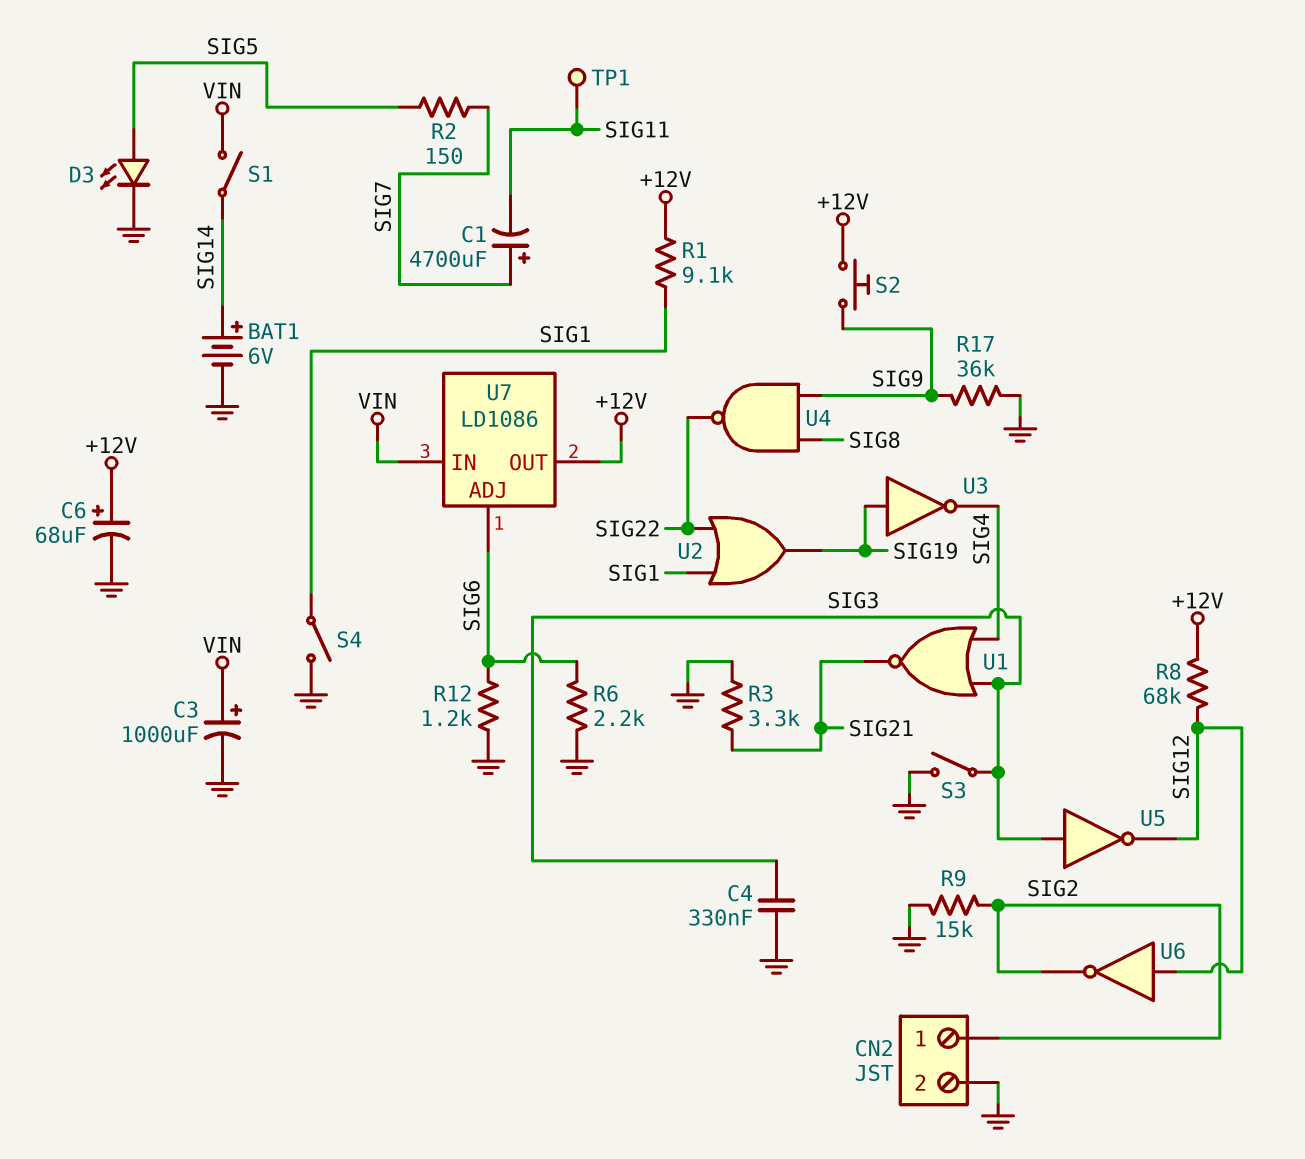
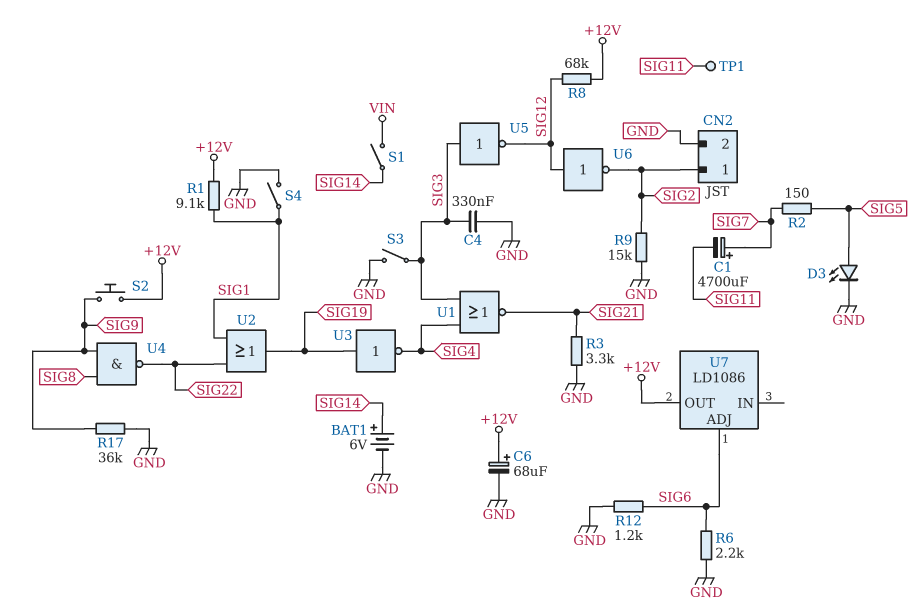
C3: 1000uF (plus VIN, minus GND) -> none
U7 pin IN: VIN -> none

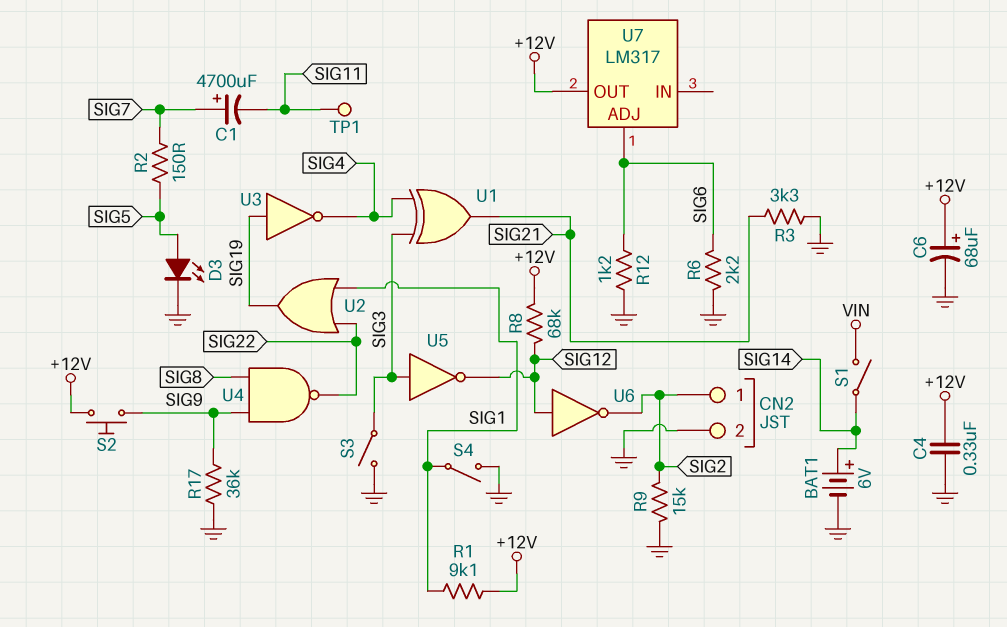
C4: 330nF (GND, SIG3) -> 330nF (+12V, GND)
U1: NOR (in SIG3, in SIG4, out SIG21) -> XOR (in SIG3, in SIG4, out SIG21)
U7: LD1086 -> LM317

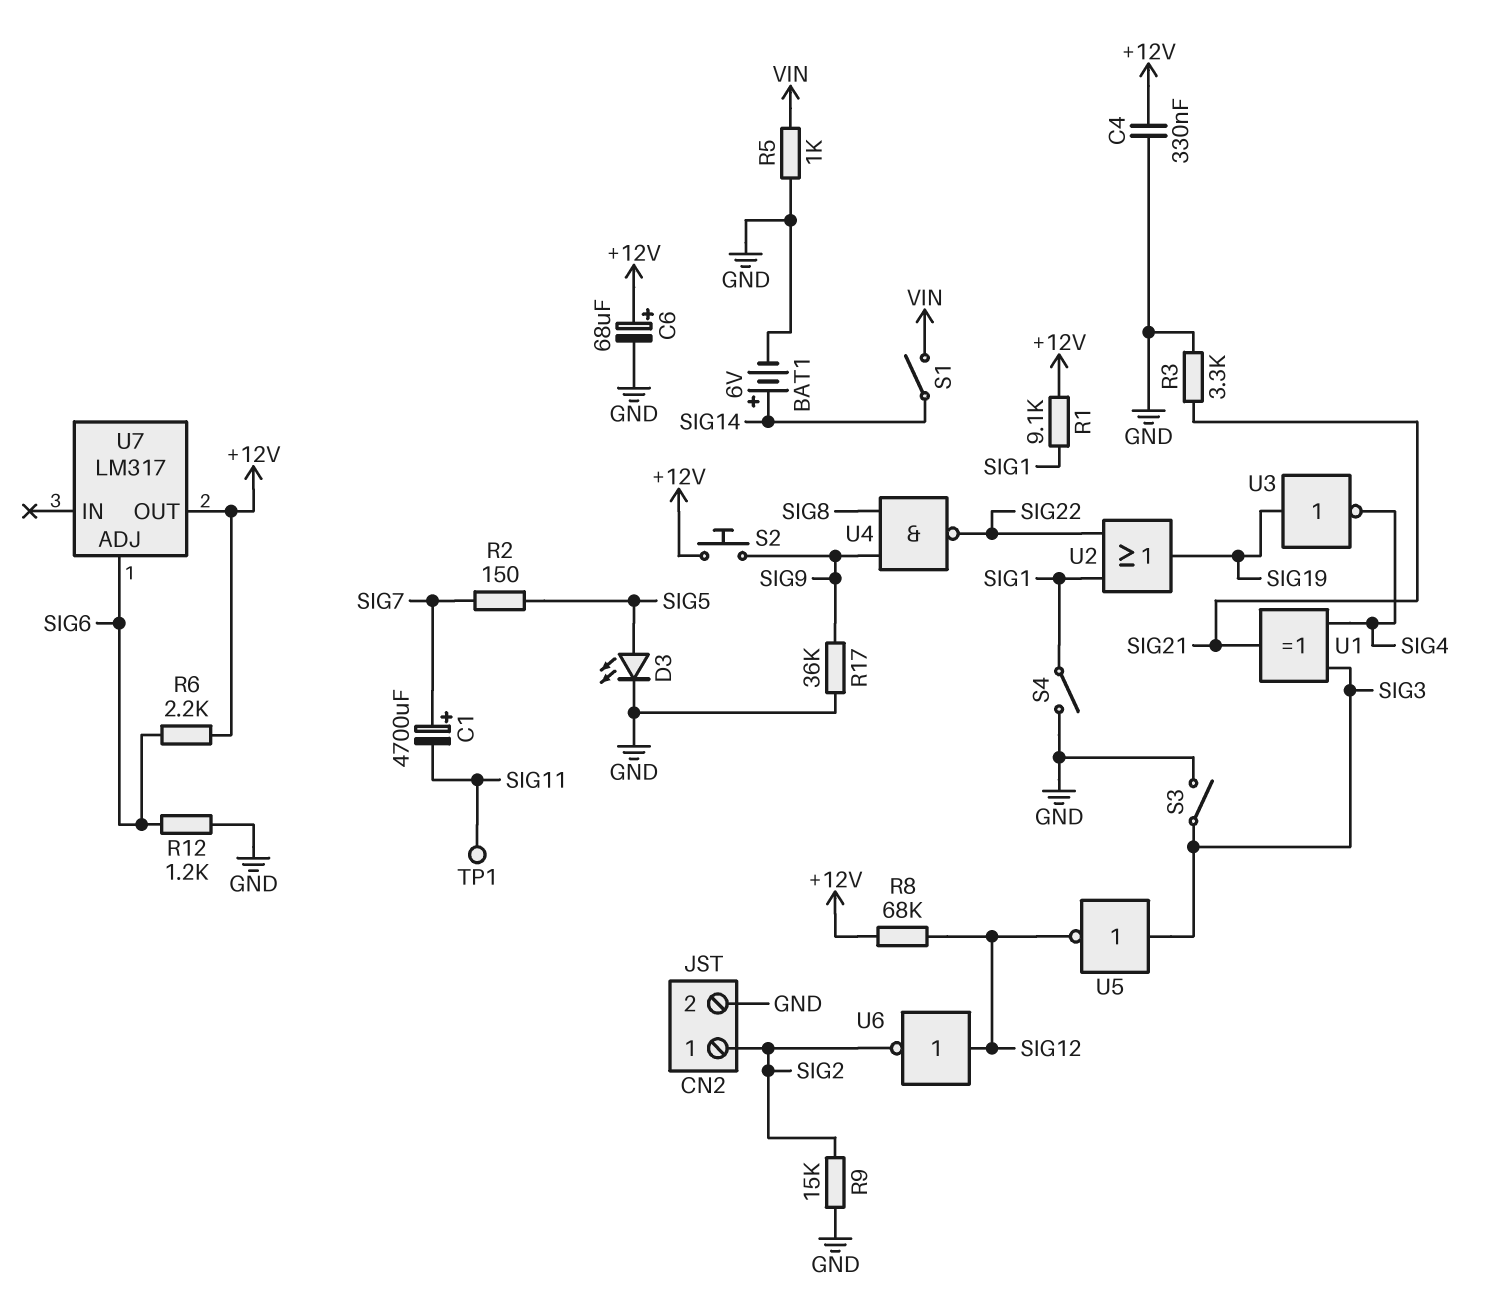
R5: none -> 1k (GND, VIN)
R6: 2.2k (GND, SIG6) -> 2.2k (+12V, SIG6)

